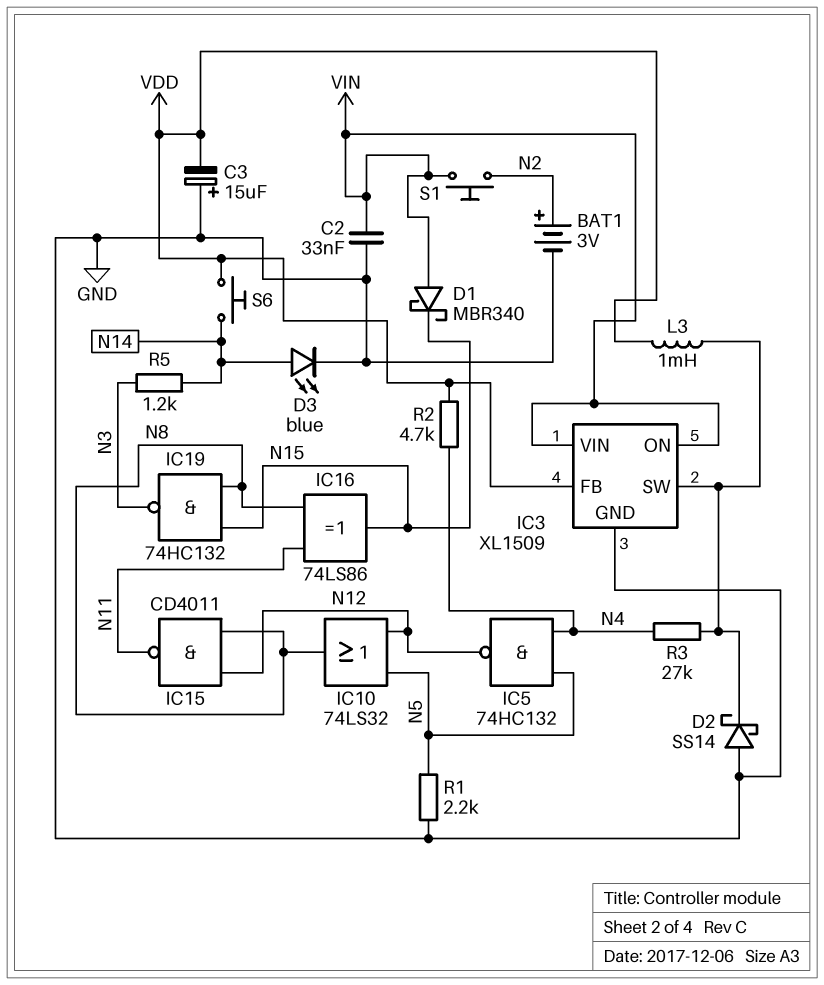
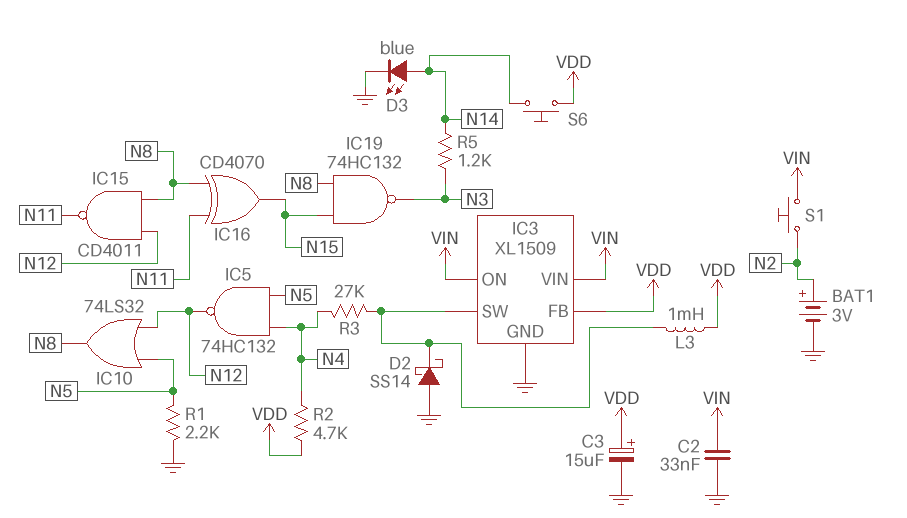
C3: 15uF (plus GND, minus VDD) -> 15uF (plus VDD, minus GND)
D1: schottky MBR340 (A VIN, K N15) -> none
IC16: XOR 74LS86 (in N8, in N11, out N15) -> XOR CD4070 (in N8, in N11, out N15)

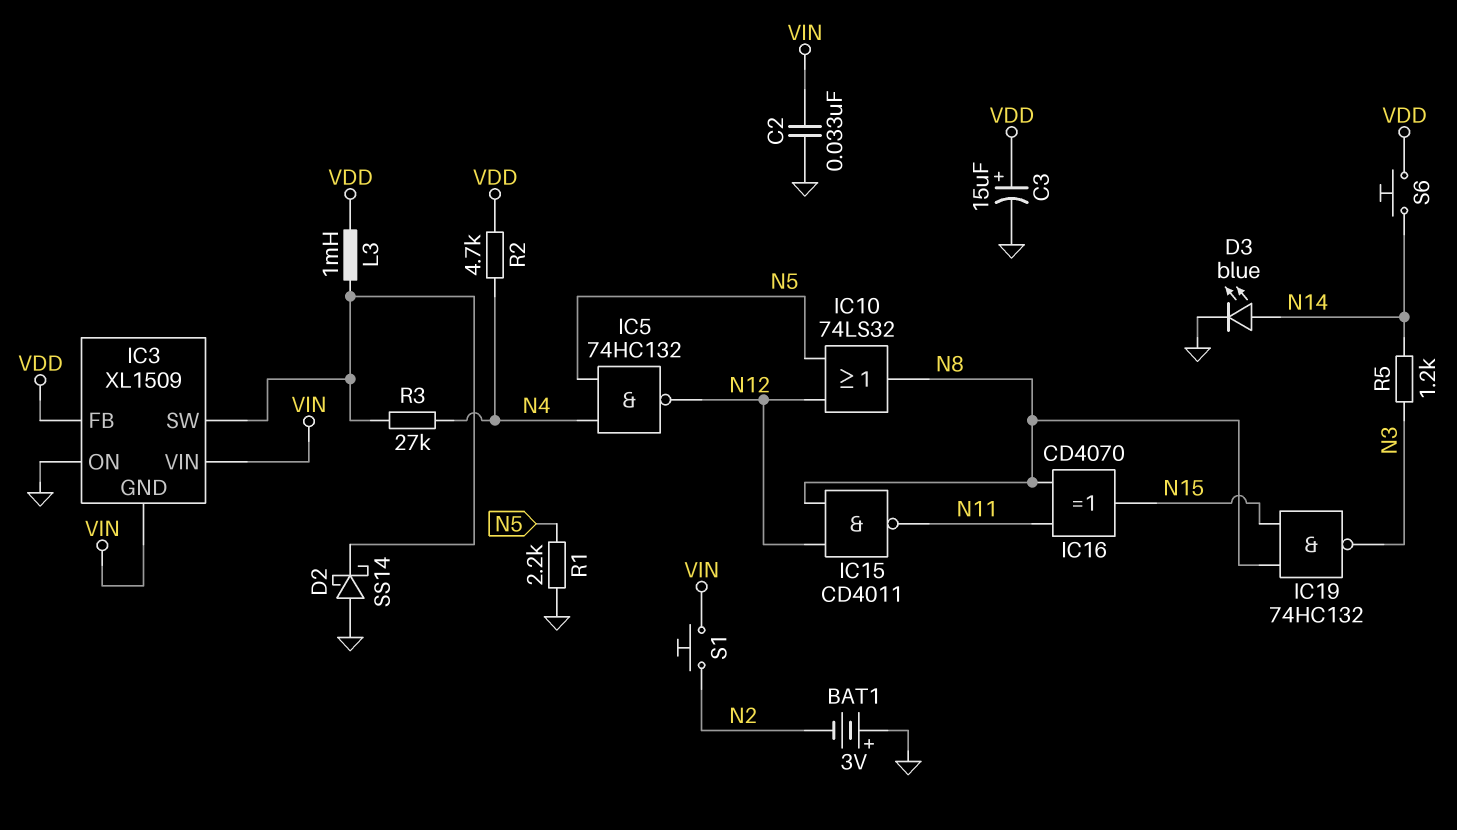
BAT1: 3V (plus N2, minus GND) -> 3V (plus GND, minus N2)
IC3 pin GND: GND -> VIN
IC3 pin ON: VIN -> GND

